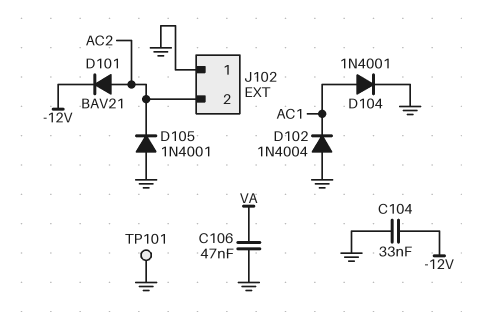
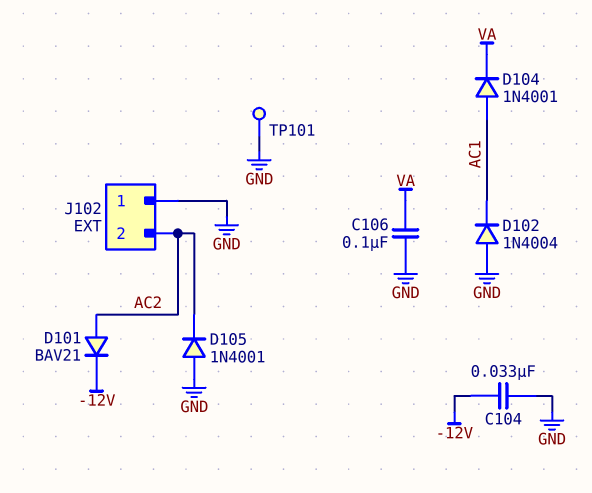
C106: 47nF (GND, VA) -> 100nF (GND, VA)
D104: diode 1N4001 (A AC1, K GND) -> diode 1N4001 (A AC1, K VA)

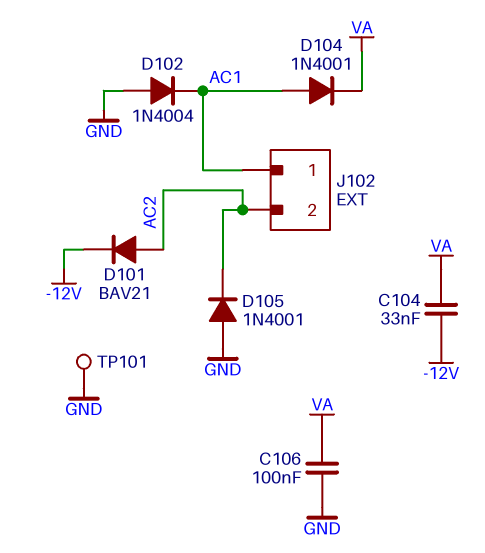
C104: 33nF (-12V, GND) -> 33nF (-12V, VA)
J102 pin 1: GND -> AC1

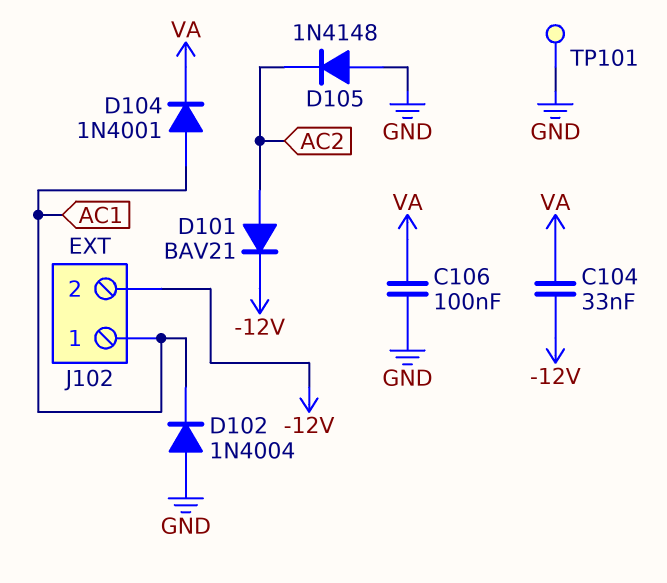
D105: diode 1N4001 (A GND, K AC2) -> diode 1N4148 (A GND, K AC2)
J102 pin 2: AC2 -> -12V

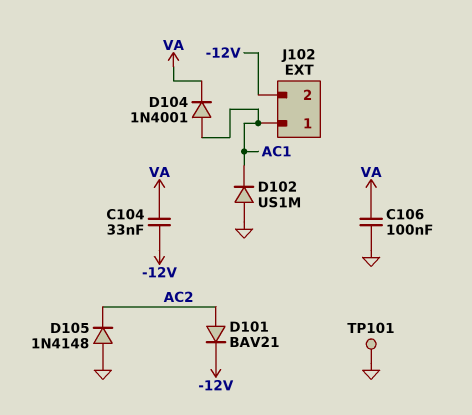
D102: diode 1N4004 (A GND, K AC1) -> diode US1M (A GND, K AC1)

